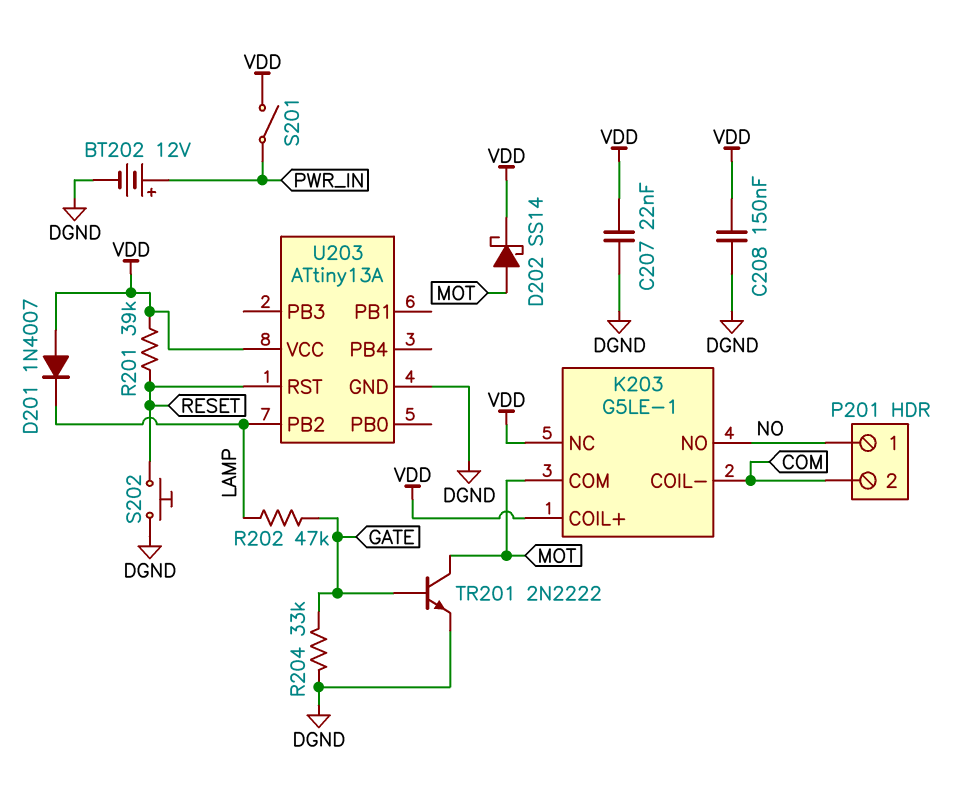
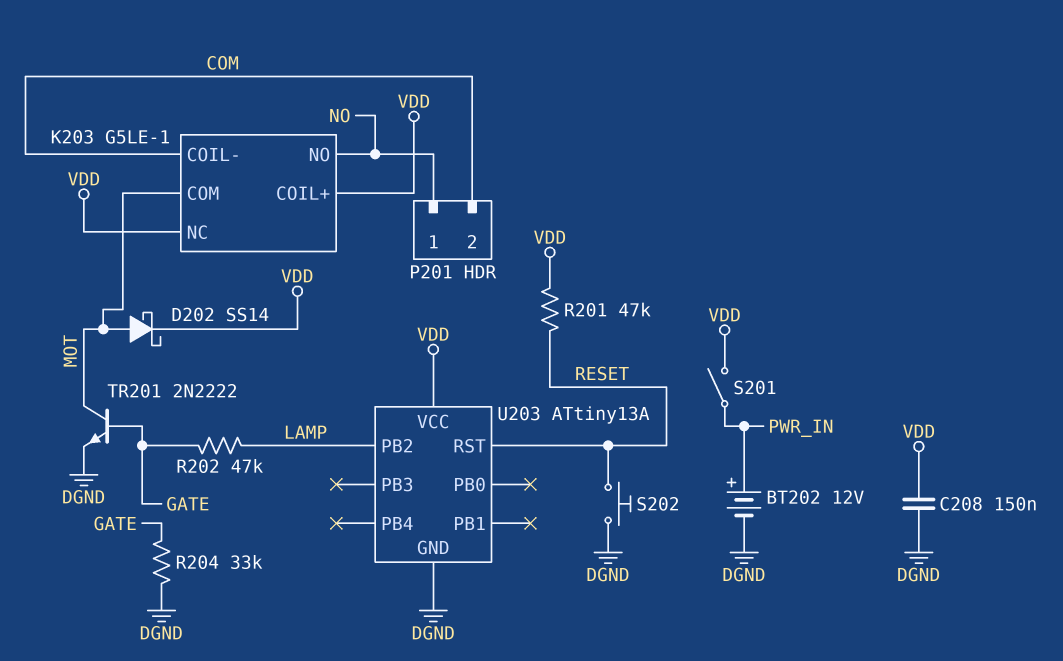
C207: 22nF (DGND, VDD) -> none
D201: diode 1N4007 (A VDD, K LAMP) -> none
R201: 39k (RESET, VDD) -> 47k (RESET, VDD)

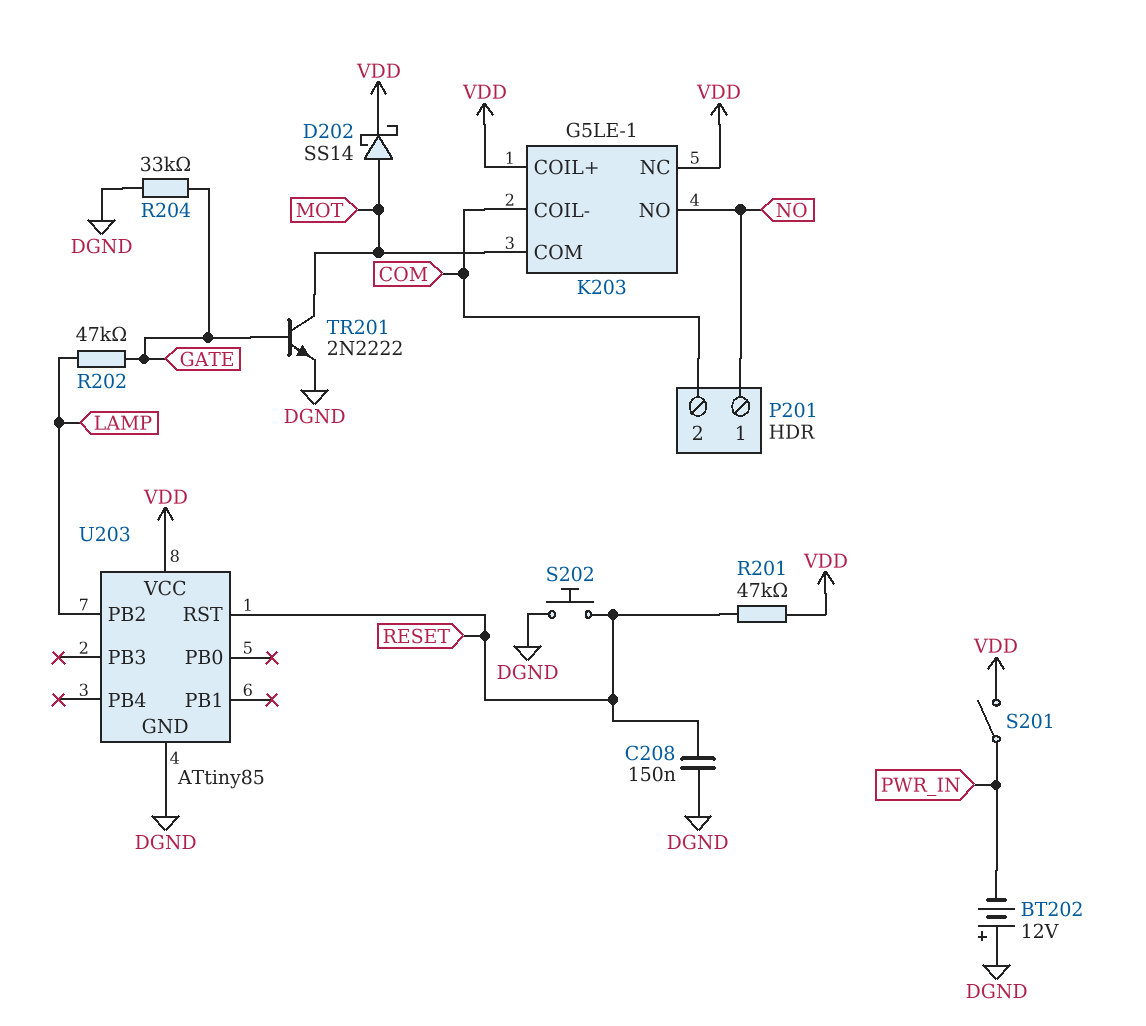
BT202: 12V (plus PWR_IN, minus DGND) -> 12V (plus DGND, minus PWR_IN)
C208: 150nF (DGND, VDD) -> 150nF (DGND, RESET)
U203: ATtiny13A -> ATtiny85

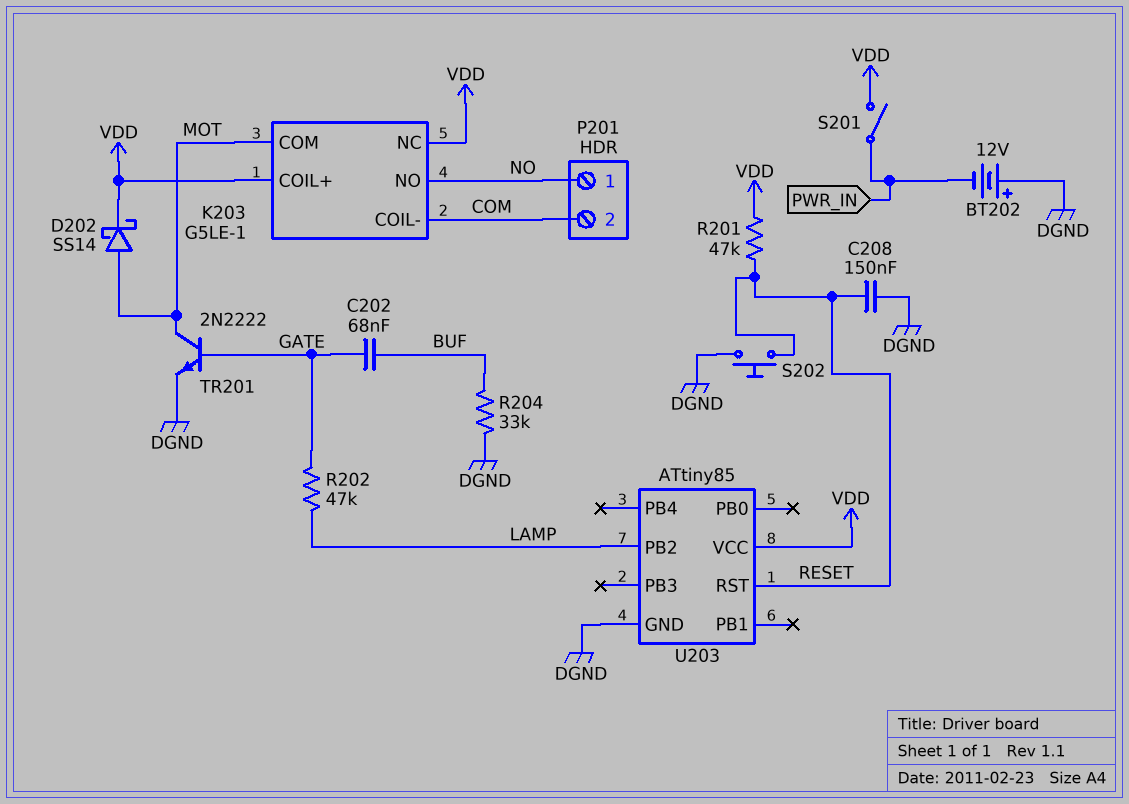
C202: none -> 68nF (BUF, GATE)
R204: 33k (DGND, GATE) -> 33k (BUF, DGND)

